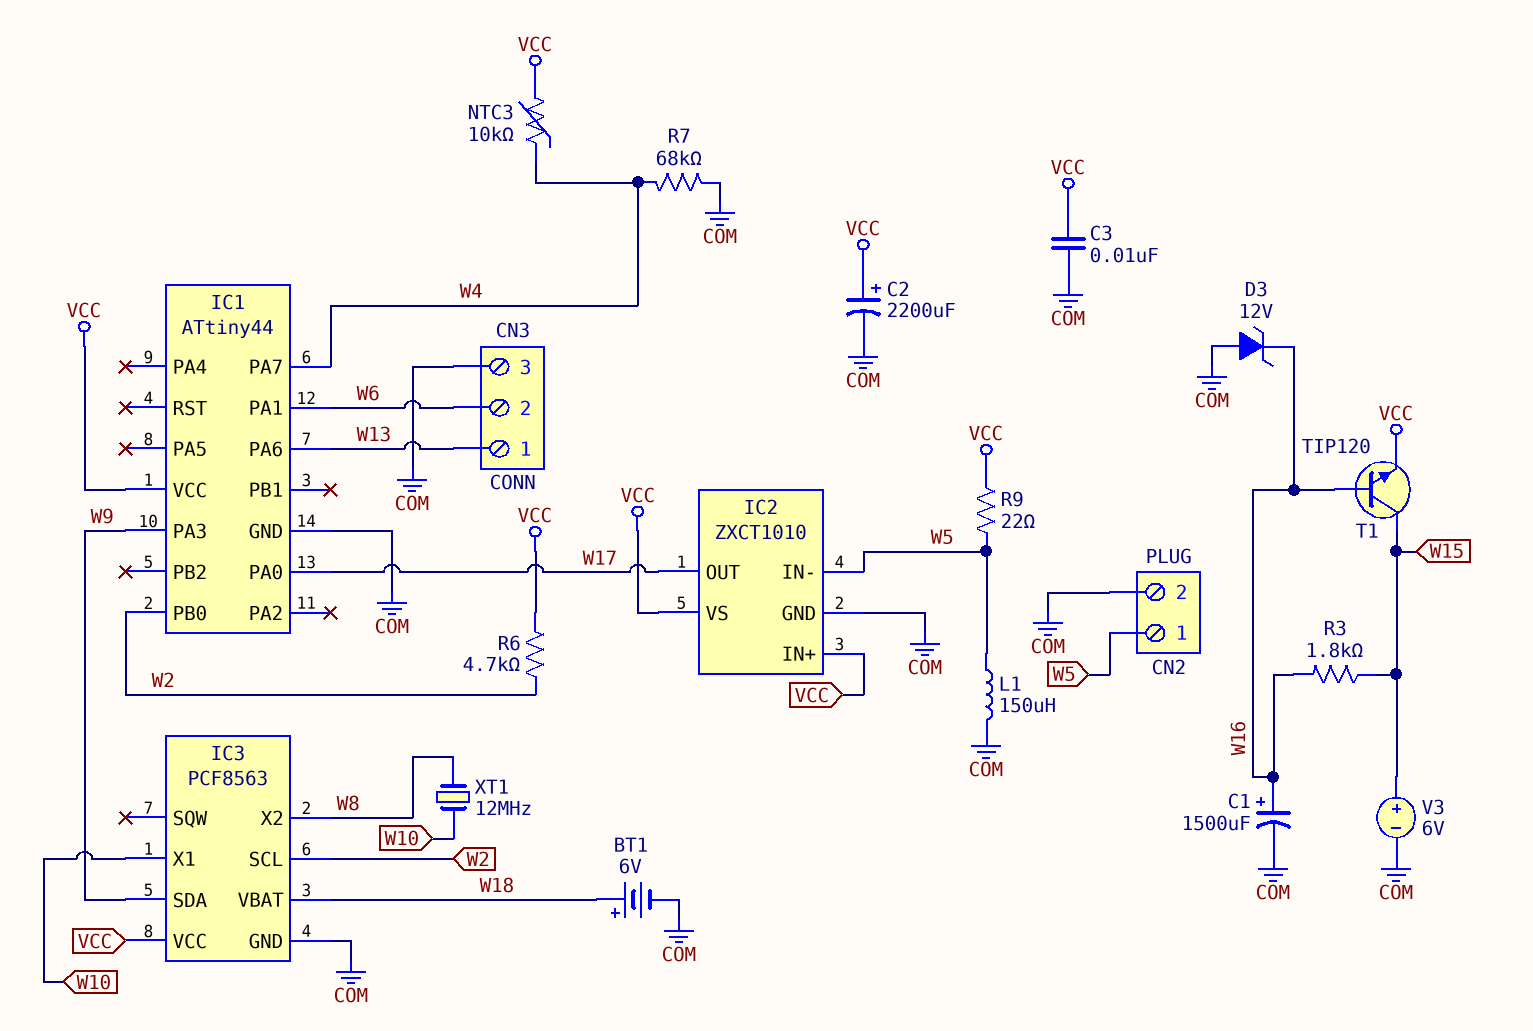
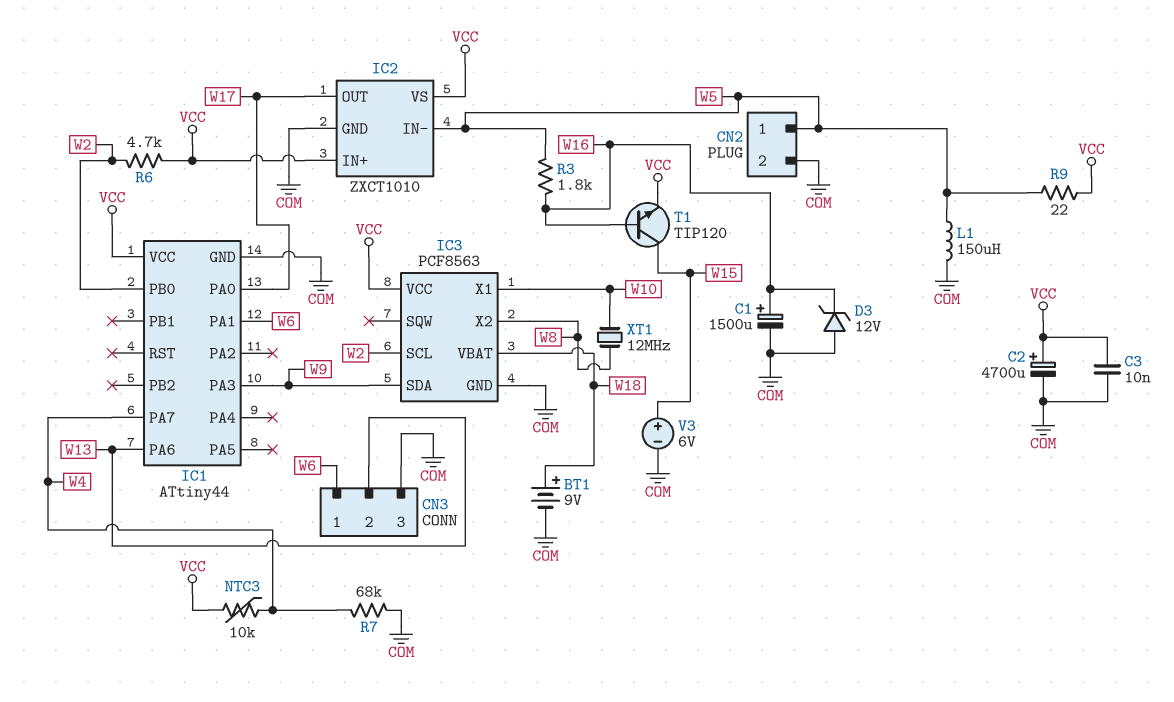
BT1: 6V (plus W18, minus COM) -> 9V (plus W18, minus COM)
C2: 2200uF (plus VCC, minus COM) -> 4700uF (plus VCC, minus COM)
CN3 pin 1: W13 -> W6
CN3 pin 2: W6 -> W13
R3: 1.8k (W15, W16) -> 1.8k (W5, W16)

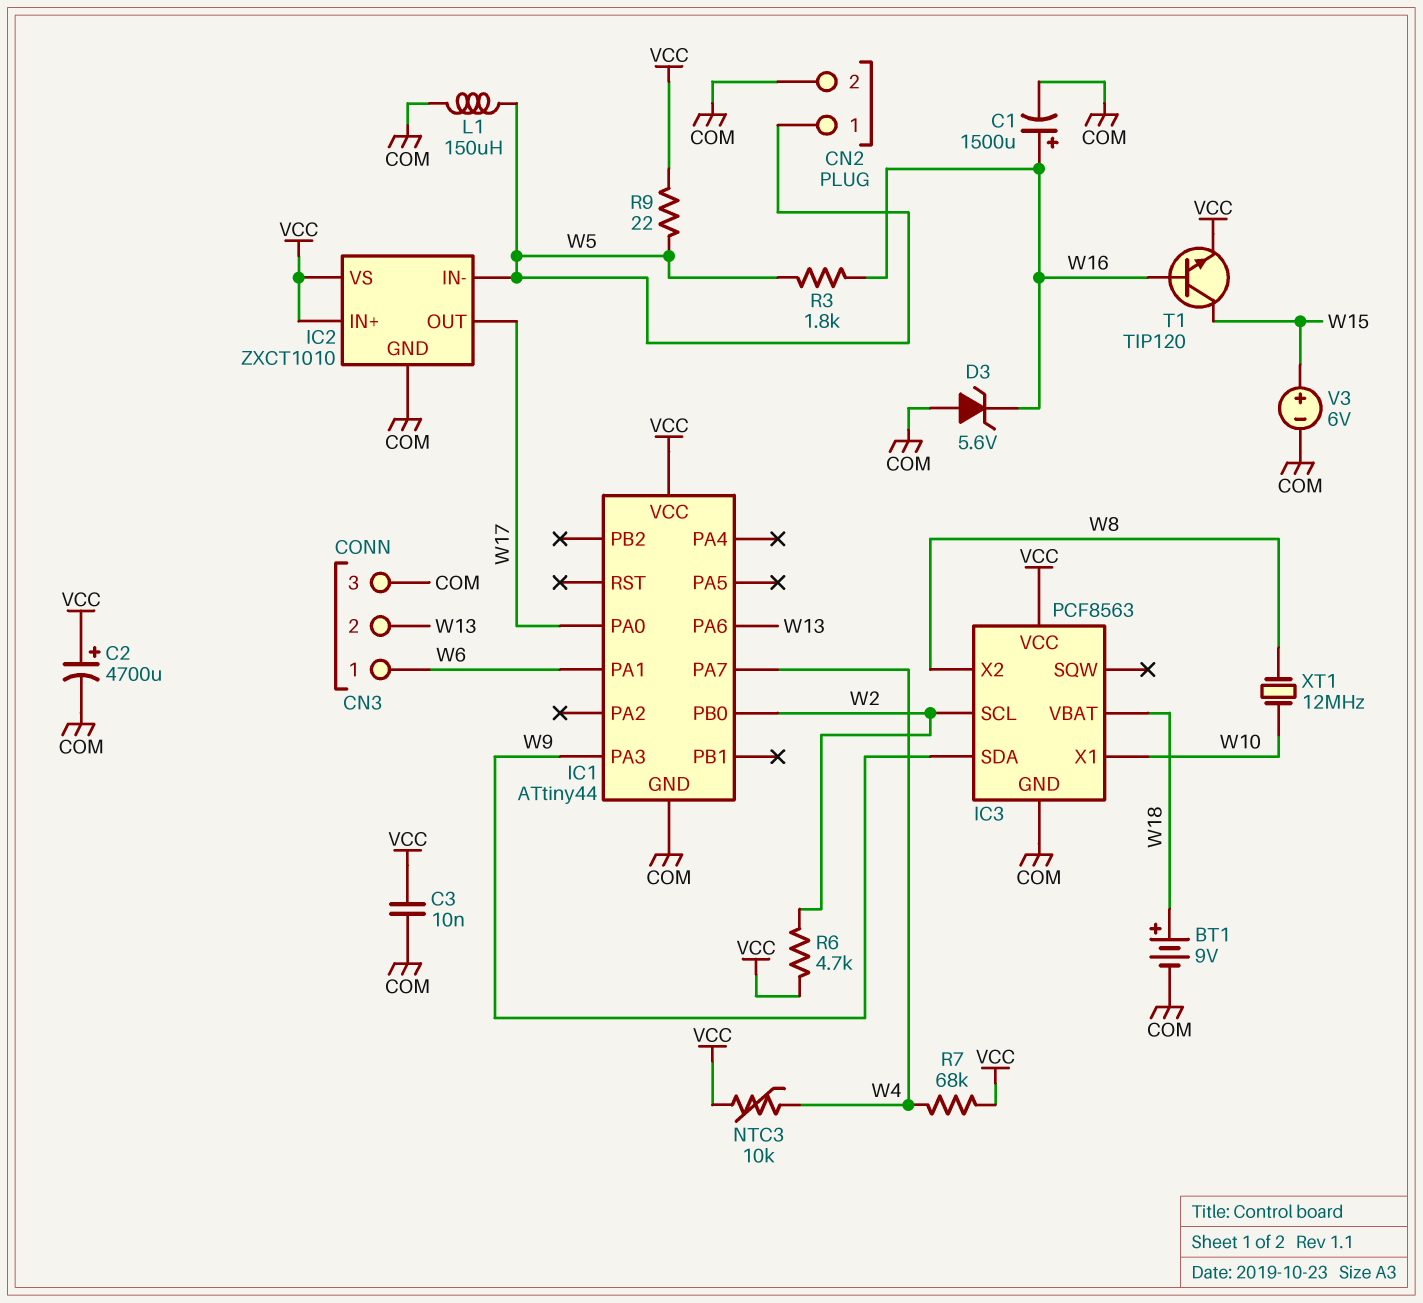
D3: zener 12V (A COM, K W16) -> zener 5.6V (A COM, K W16)
R7: 68k (COM, W4) -> 68k (VCC, W4)

